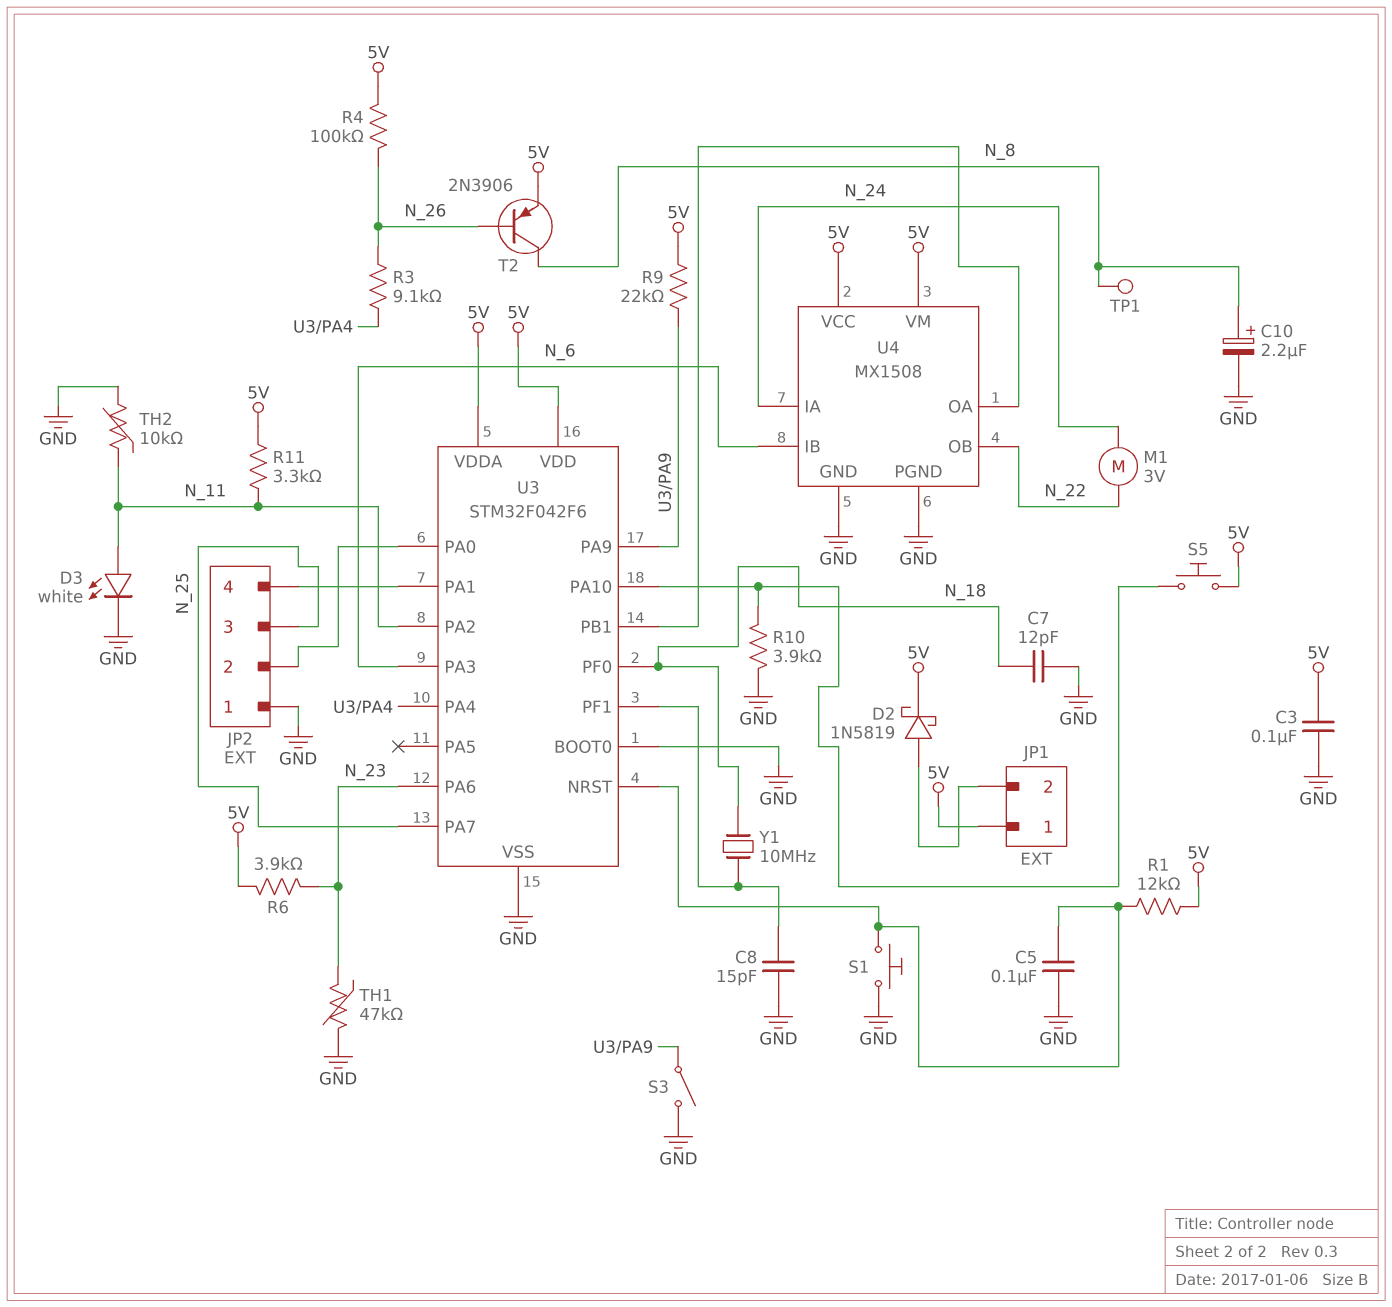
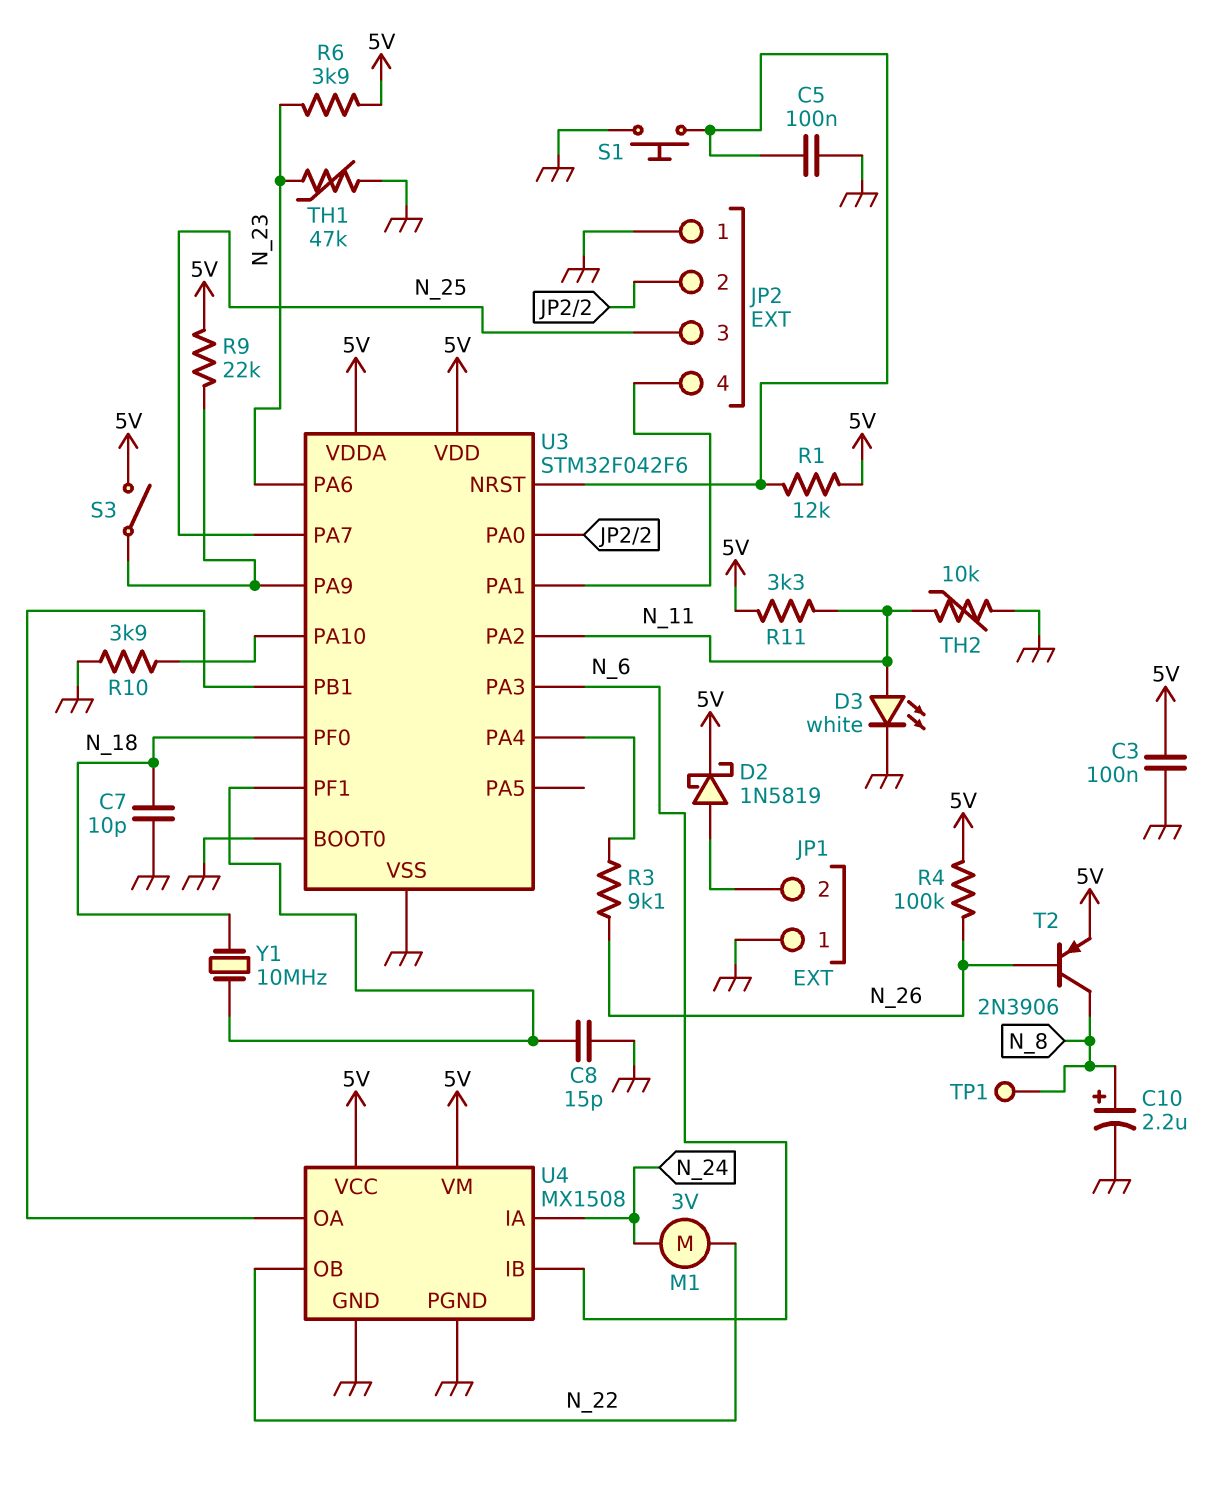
C7: 12pF (GND, N_18) -> 10pF (GND, N_18)
JP1 pin 1: 5V -> GND
S3: switch (GND, U3/PA9) -> switch (5V, U3/PA9)
S5: button (5V, U3/PA10) -> none

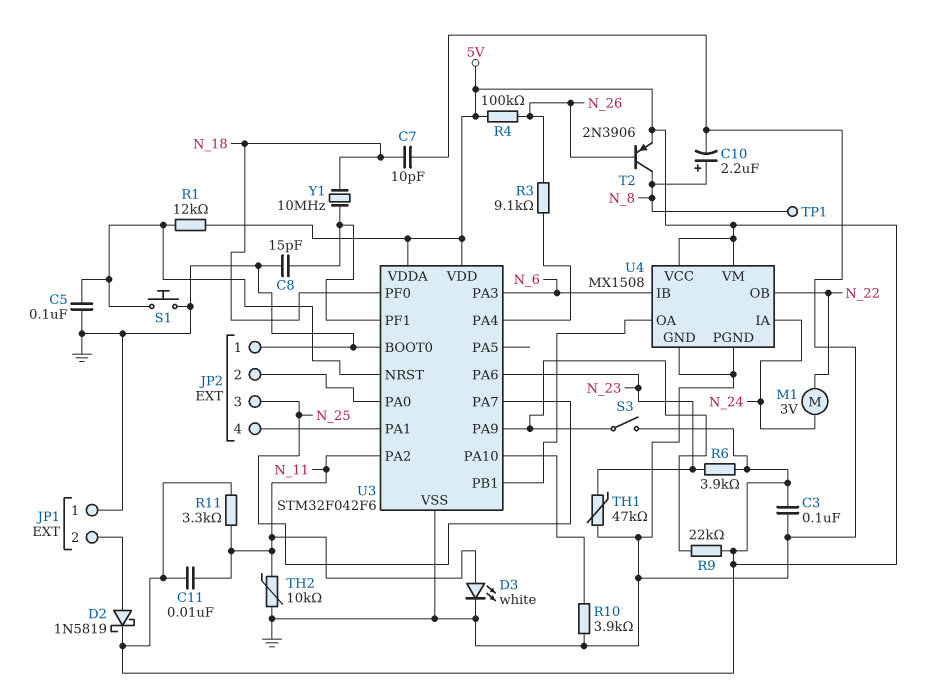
C11: none -> 10nF (5V, N_11)

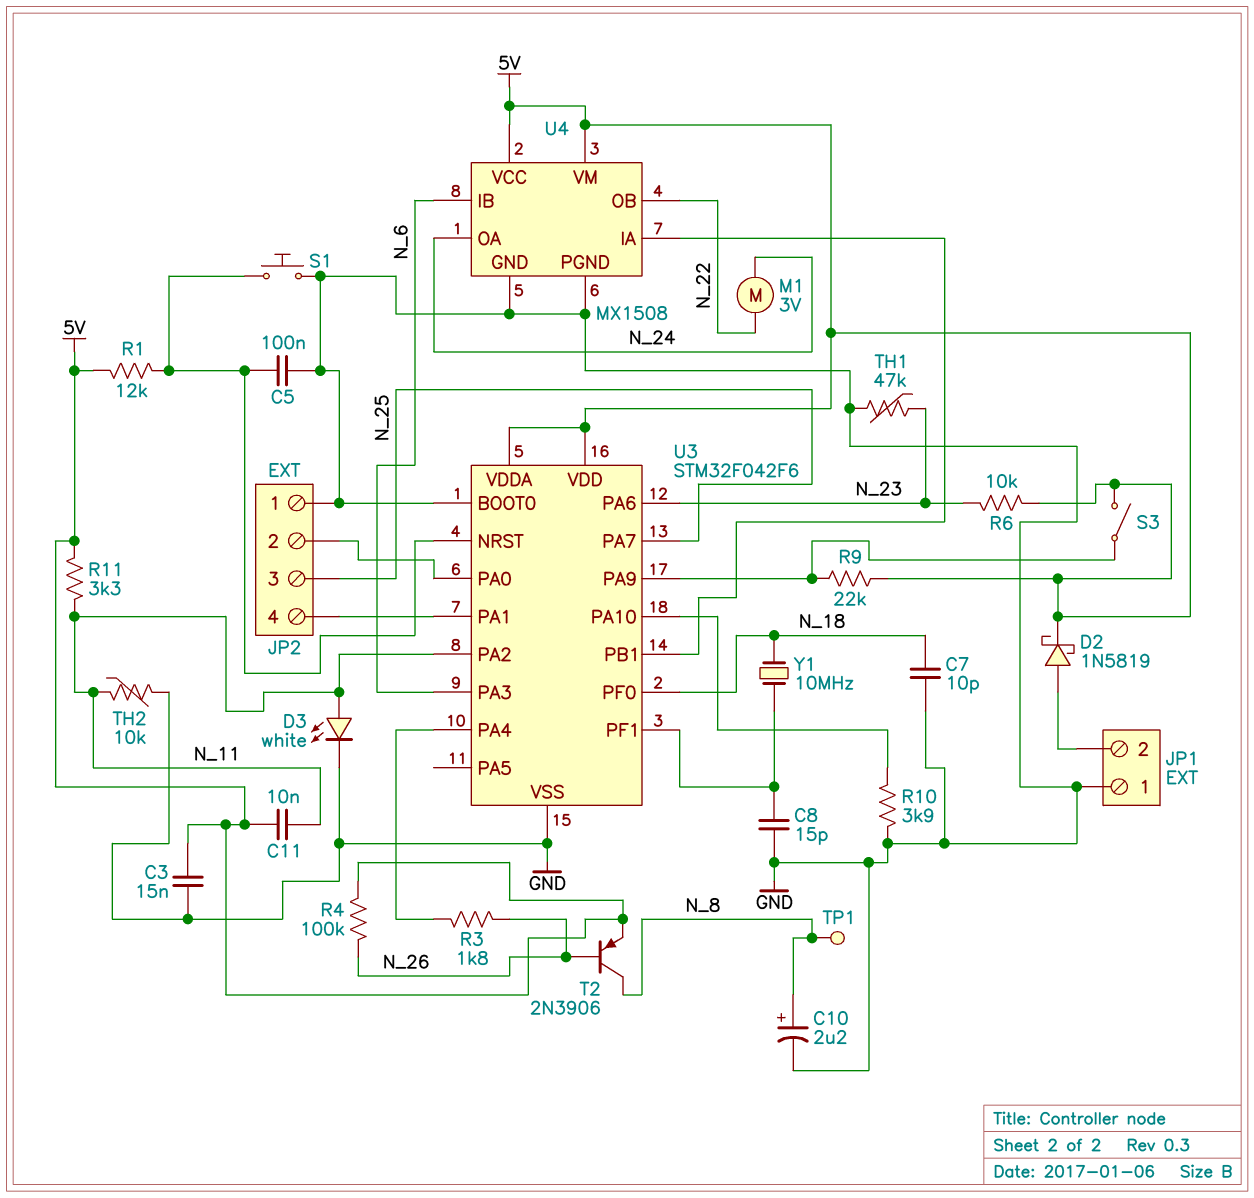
C3: 100nF (5V, GND) -> 15nF (5V, GND)
R3: 9.1k (N_26, U3/PA4) -> 1.8k (N_26, U3/PA4)
R6: 3.9k (5V, N_23) -> 10k (5V, N_23)
U4 pin IA: N_24 -> U3/PB1
U4 pin OA: U3/PB1 -> N_24

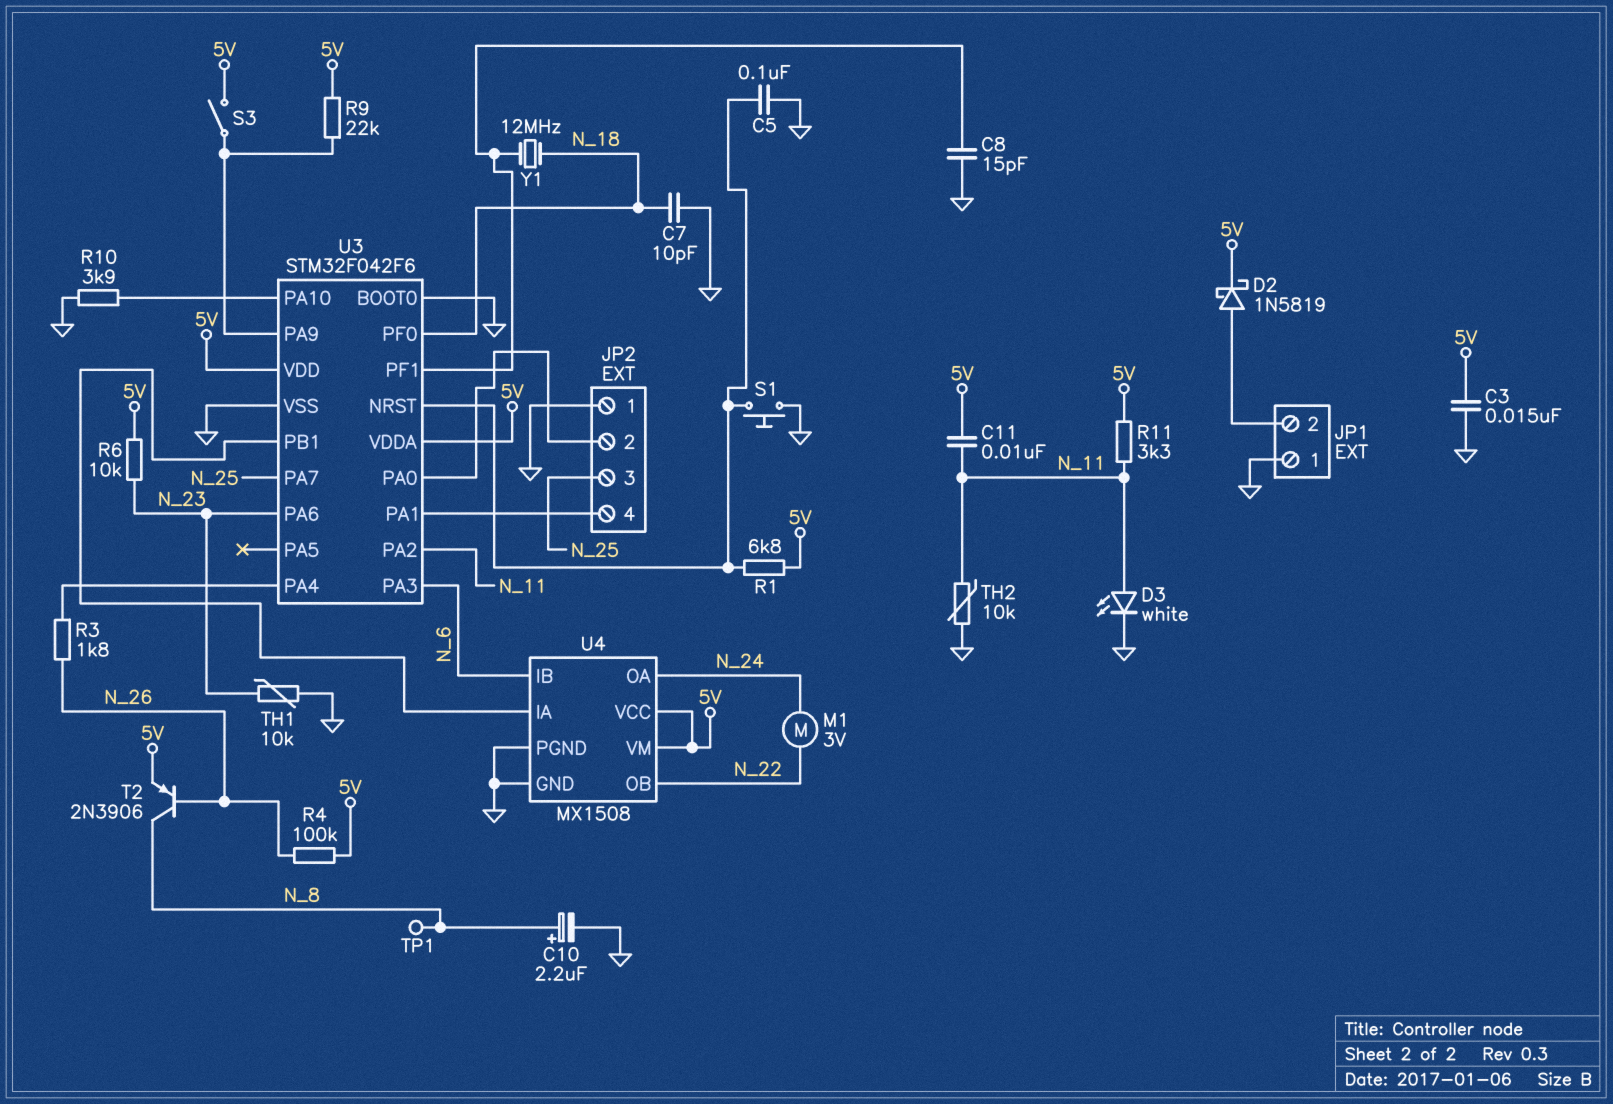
R1: 12k (5V, U3/NRST) -> 6.8k (5V, U3/NRST)
TH1: 47k (GND, N_23) -> 10k (GND, N_23)
Y1: 10MHz (N_18, U3/PF1) -> 12MHz (N_18, U3/PF1)

